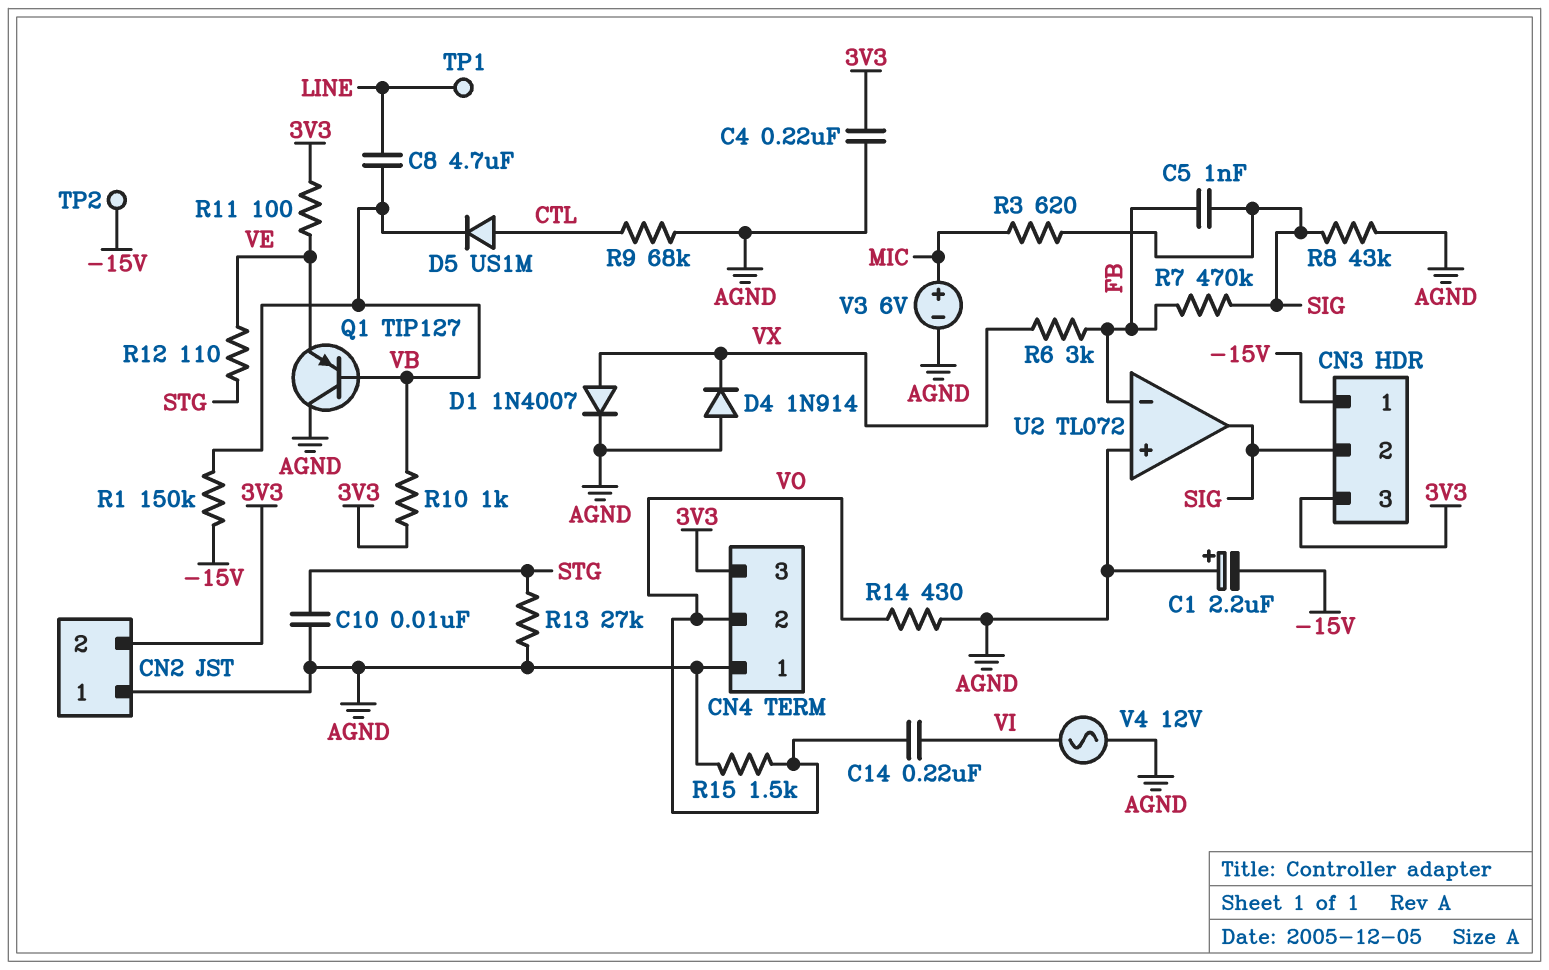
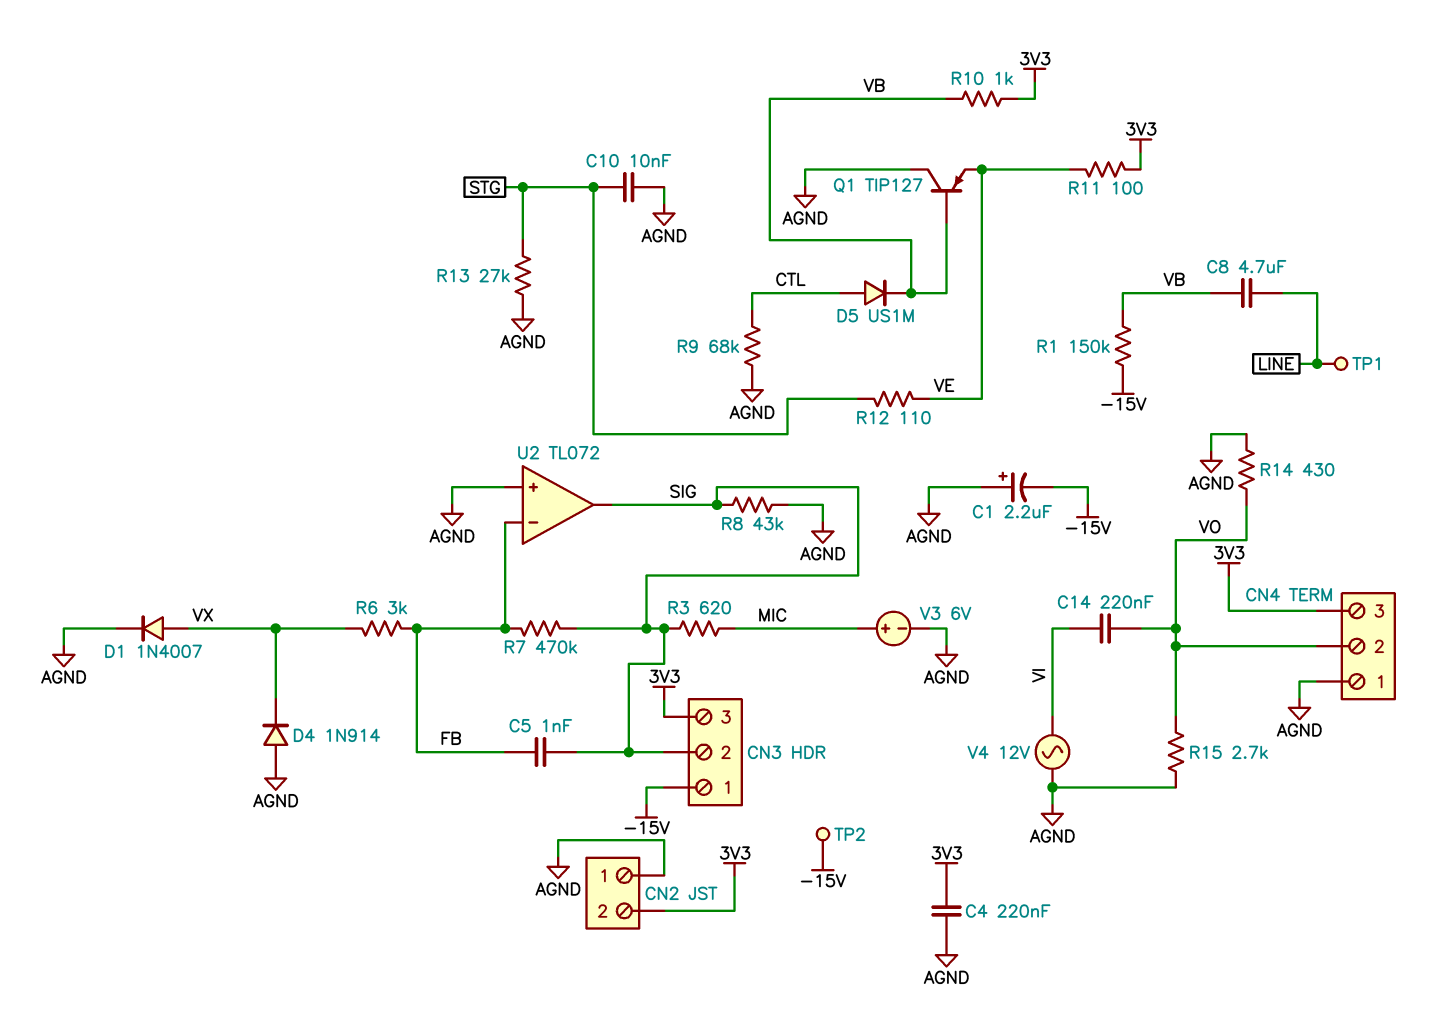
R15: 1.5k (AGND, VO) -> 2.7k (AGND, VO)

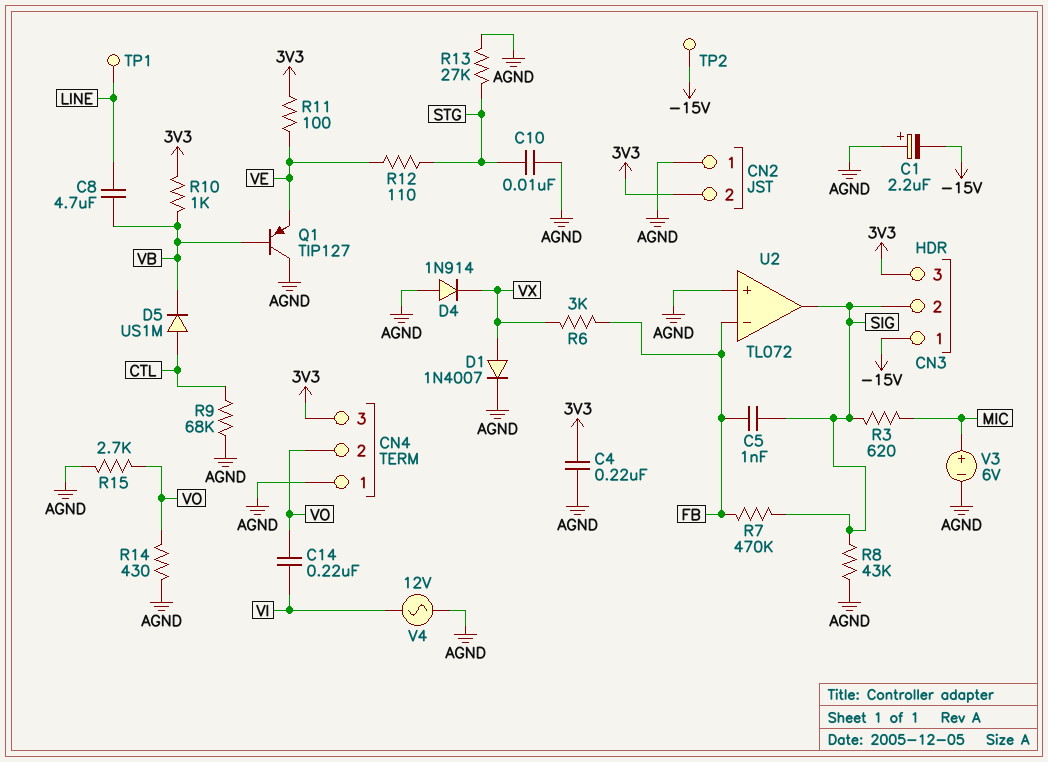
R1: 150k (-15V, VB) -> none

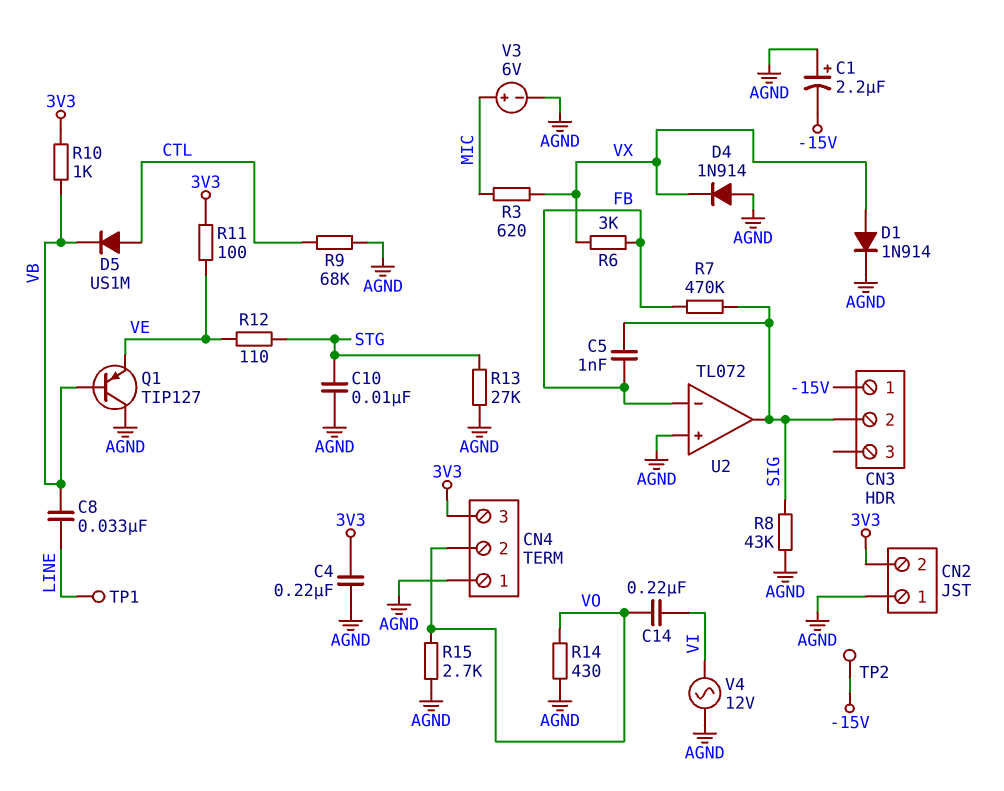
C8: 4.7uF (LINE, VB) -> 33nF (LINE, VB)
CN3 pin 3: 3V3 -> none
D1: diode 1N4007 (A VX, K AGND) -> diode 1N914 (A VX, K AGND)
R3: 620 (MIC, SIG) -> 620 (MIC, VX)

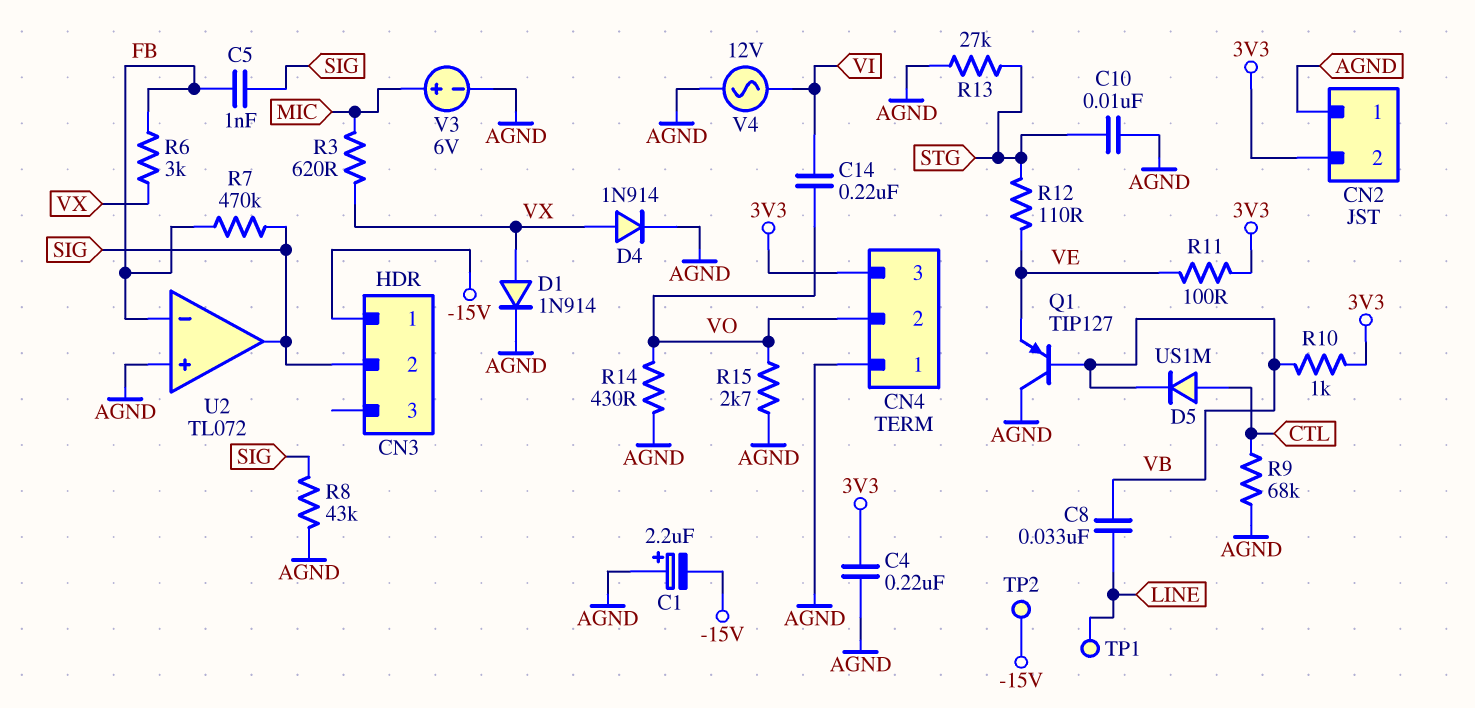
D4: diode 1N914 (A AGND, K VX) -> diode 1N914 (A VX, K AGND)

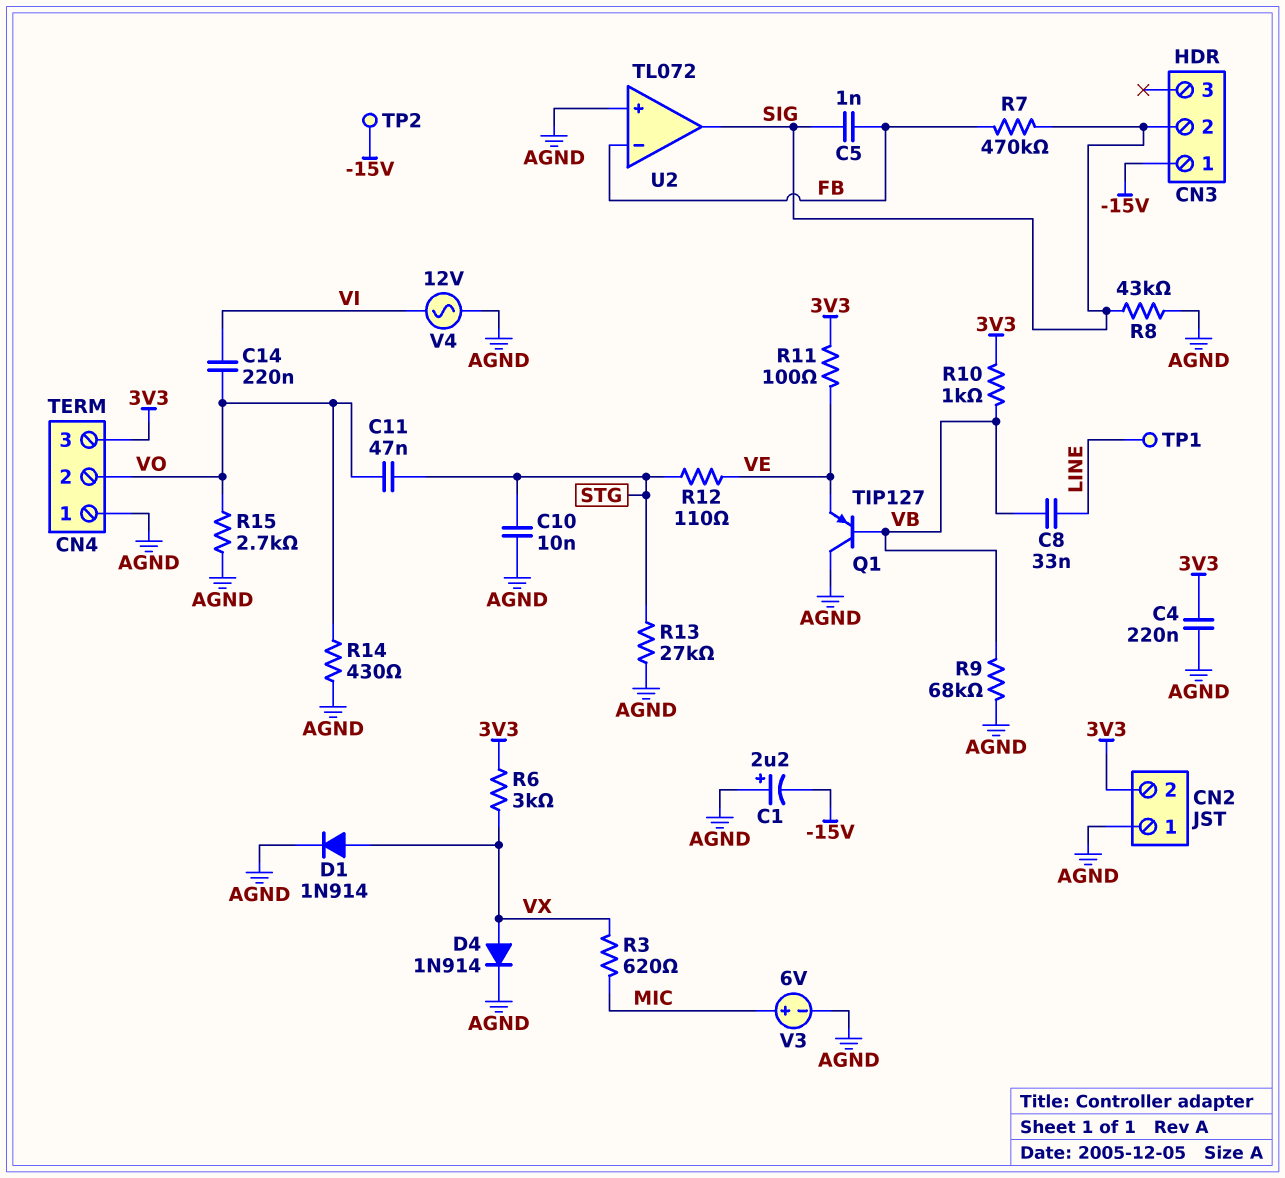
C11: none -> 47nF (STG, VO)
D5: diode US1M (A CTL, K VB) -> none
R6: 3k (FB, VX) -> 3k (3V3, VX)
R9: 68k (AGND, CTL) -> 68k (AGND, VB)

